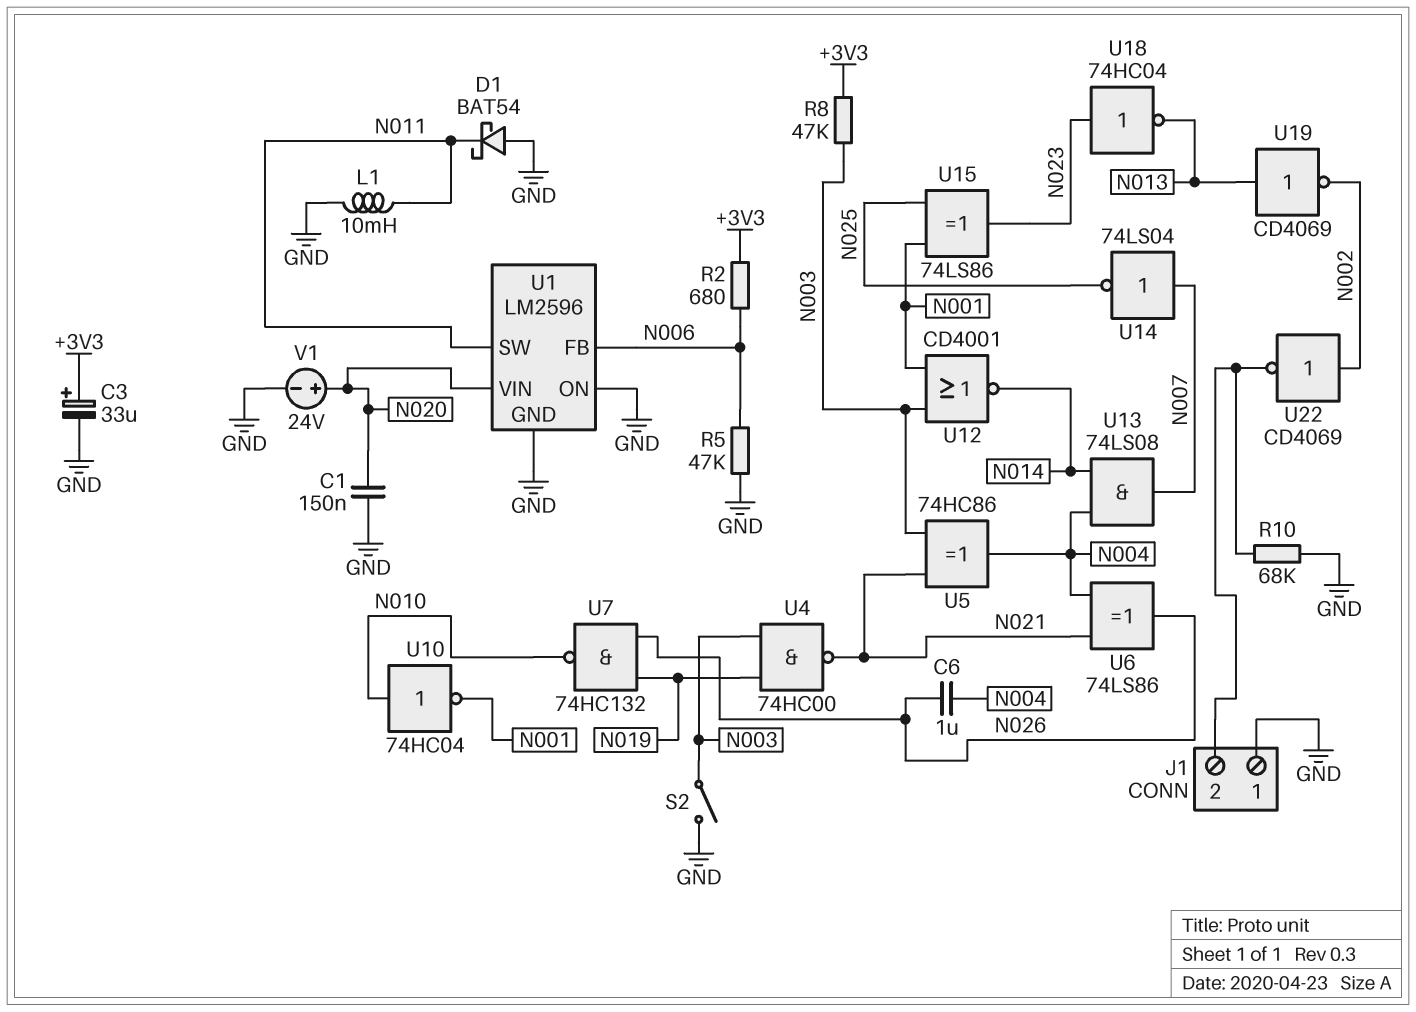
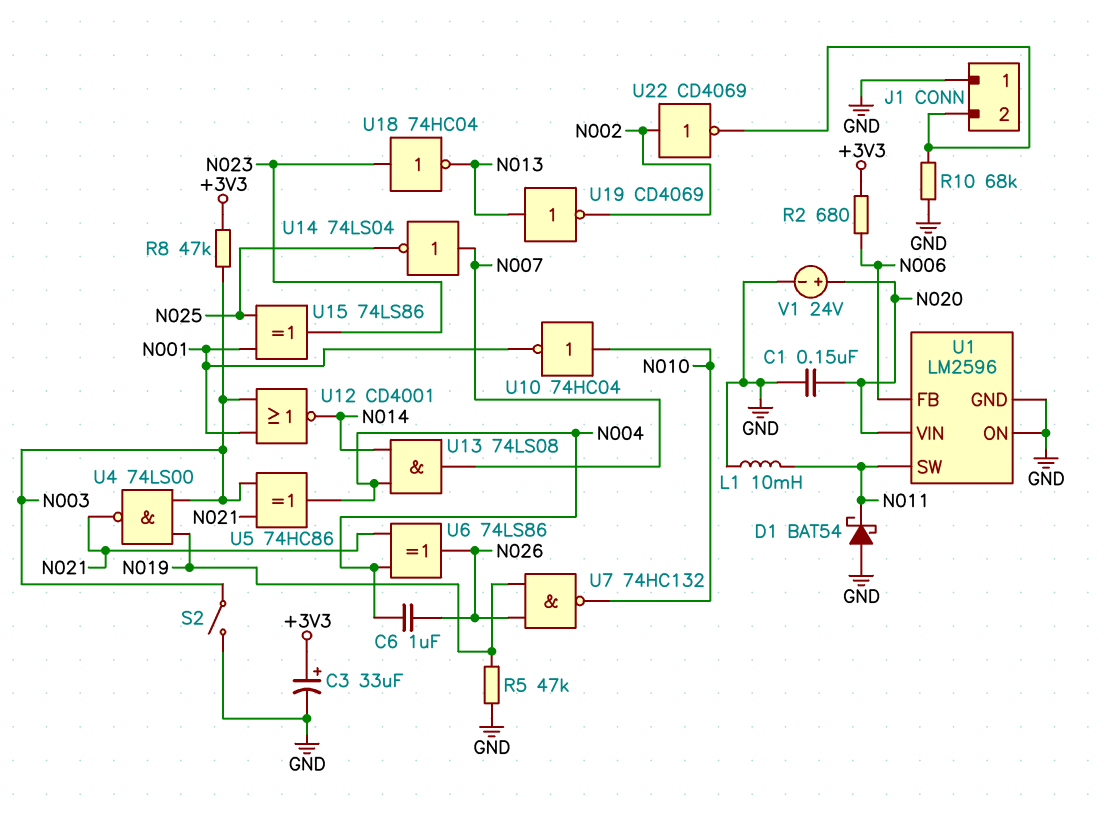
R5: 47k (GND, N006) -> 47k (GND, N019)
U4: NAND 74HC00 (in N003, in N019, out N021) -> NAND 74LS00 (in N003, in N019, out N021)

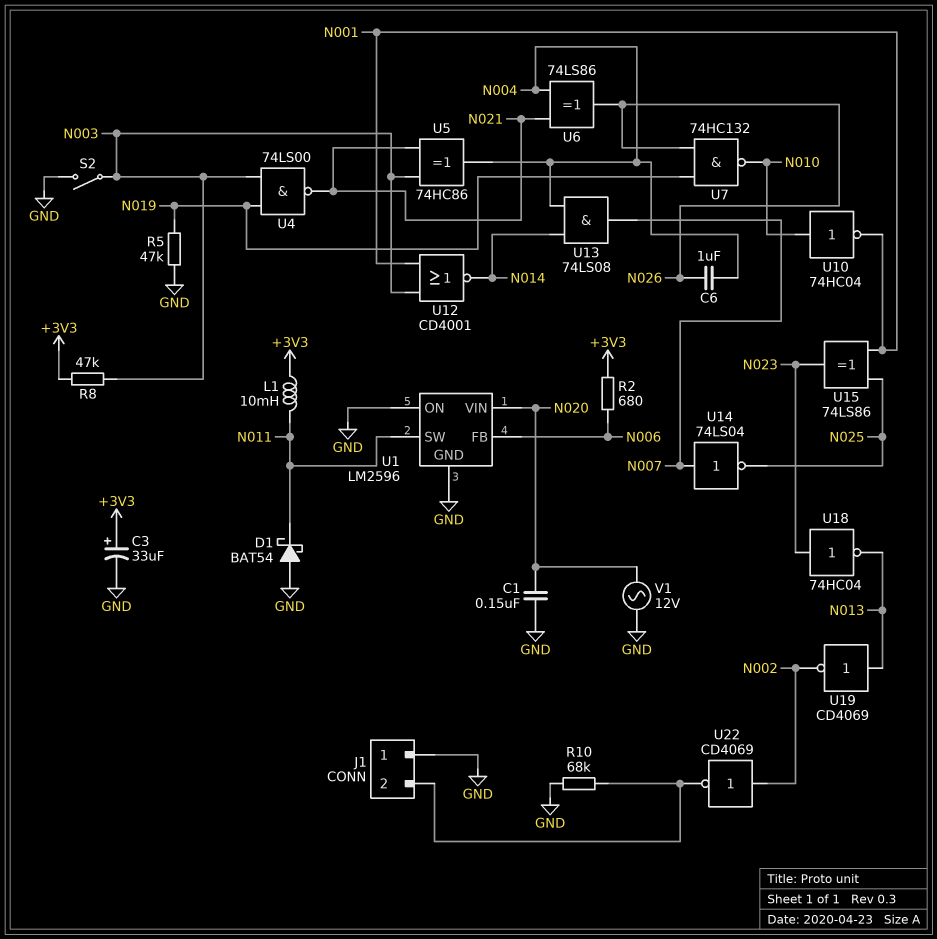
L1: 10mH (GND, N011) -> 10mH (+3V3, N011)
V1: 24V (plus N020, minus GND) -> AC 12V (GND, N020)

